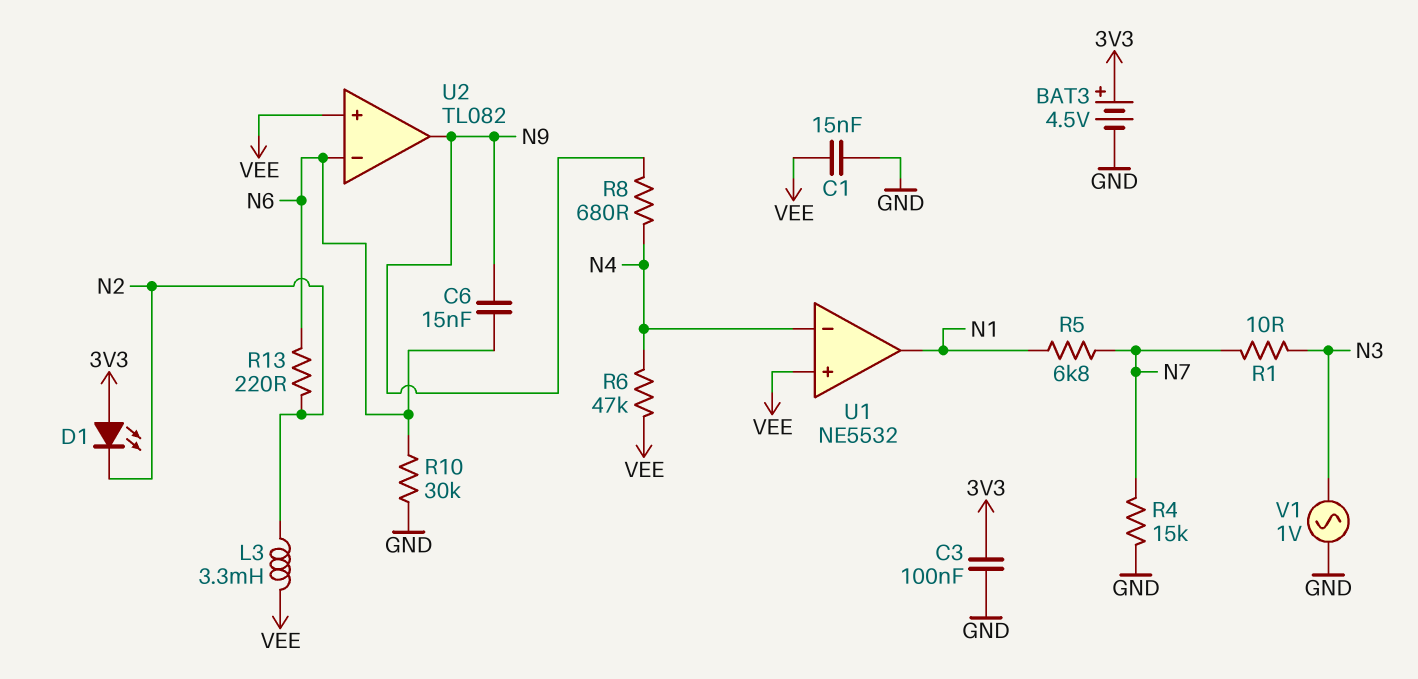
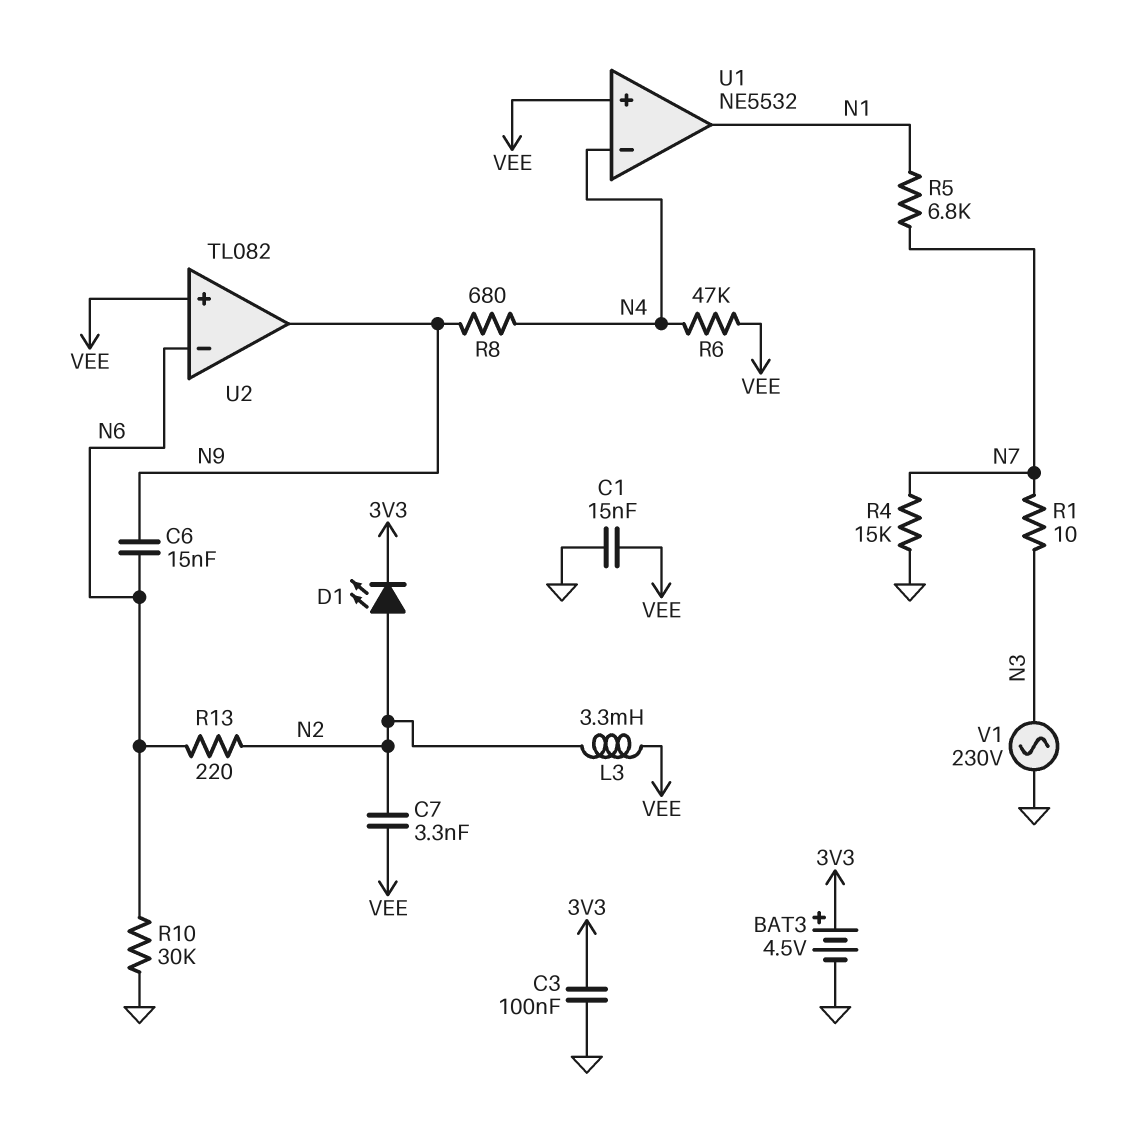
C7: none -> 3.3nF (N2, VEE)
D1: LED (A 3V3, K N2) -> LED (A N2, K 3V3)
V1: AC 1V (GND, N3) -> AC 230V (GND, N3)

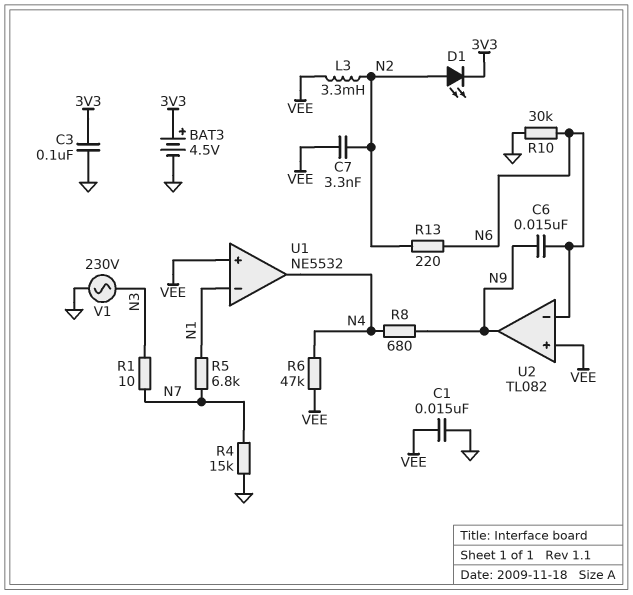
U1 pin in-: N4 -> N1
U1 pin out: N1 -> N4

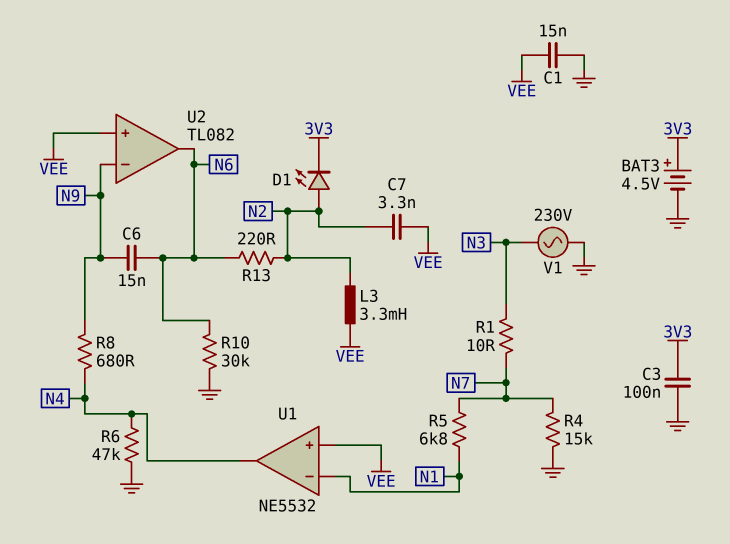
R6: 47k (N4, VEE) -> 47k (GND, N4)
U2 pin in-: N6 -> N9
U2 pin out: N9 -> N6

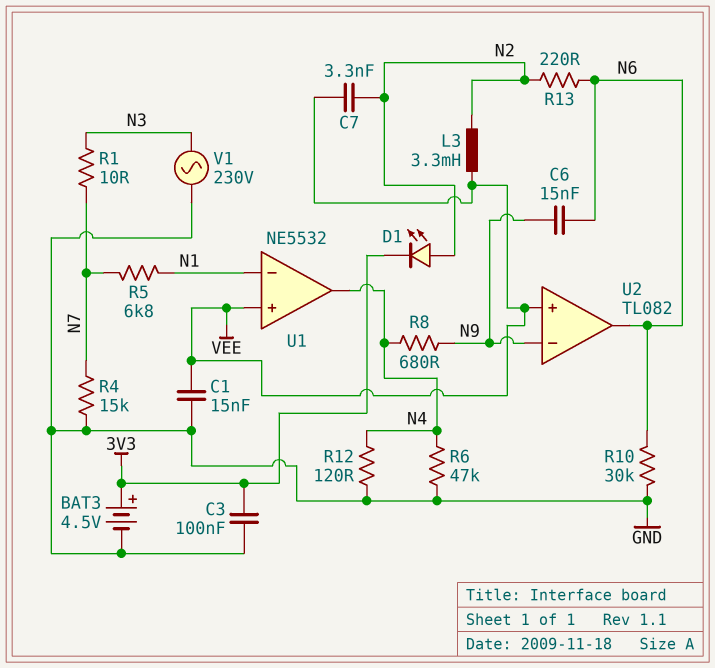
R12: none -> 120 (GND, N4)

